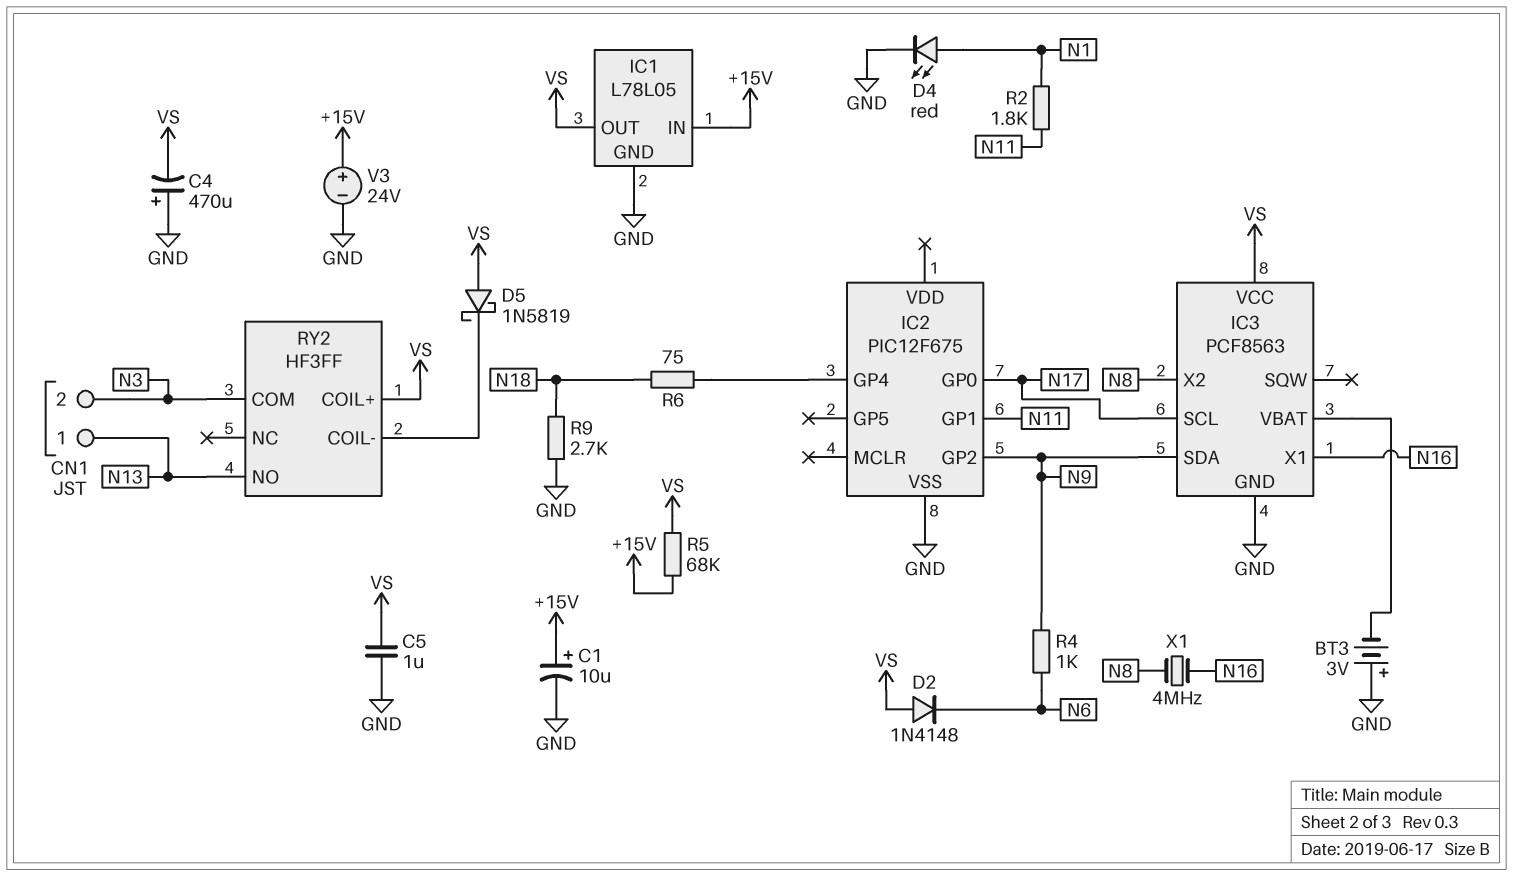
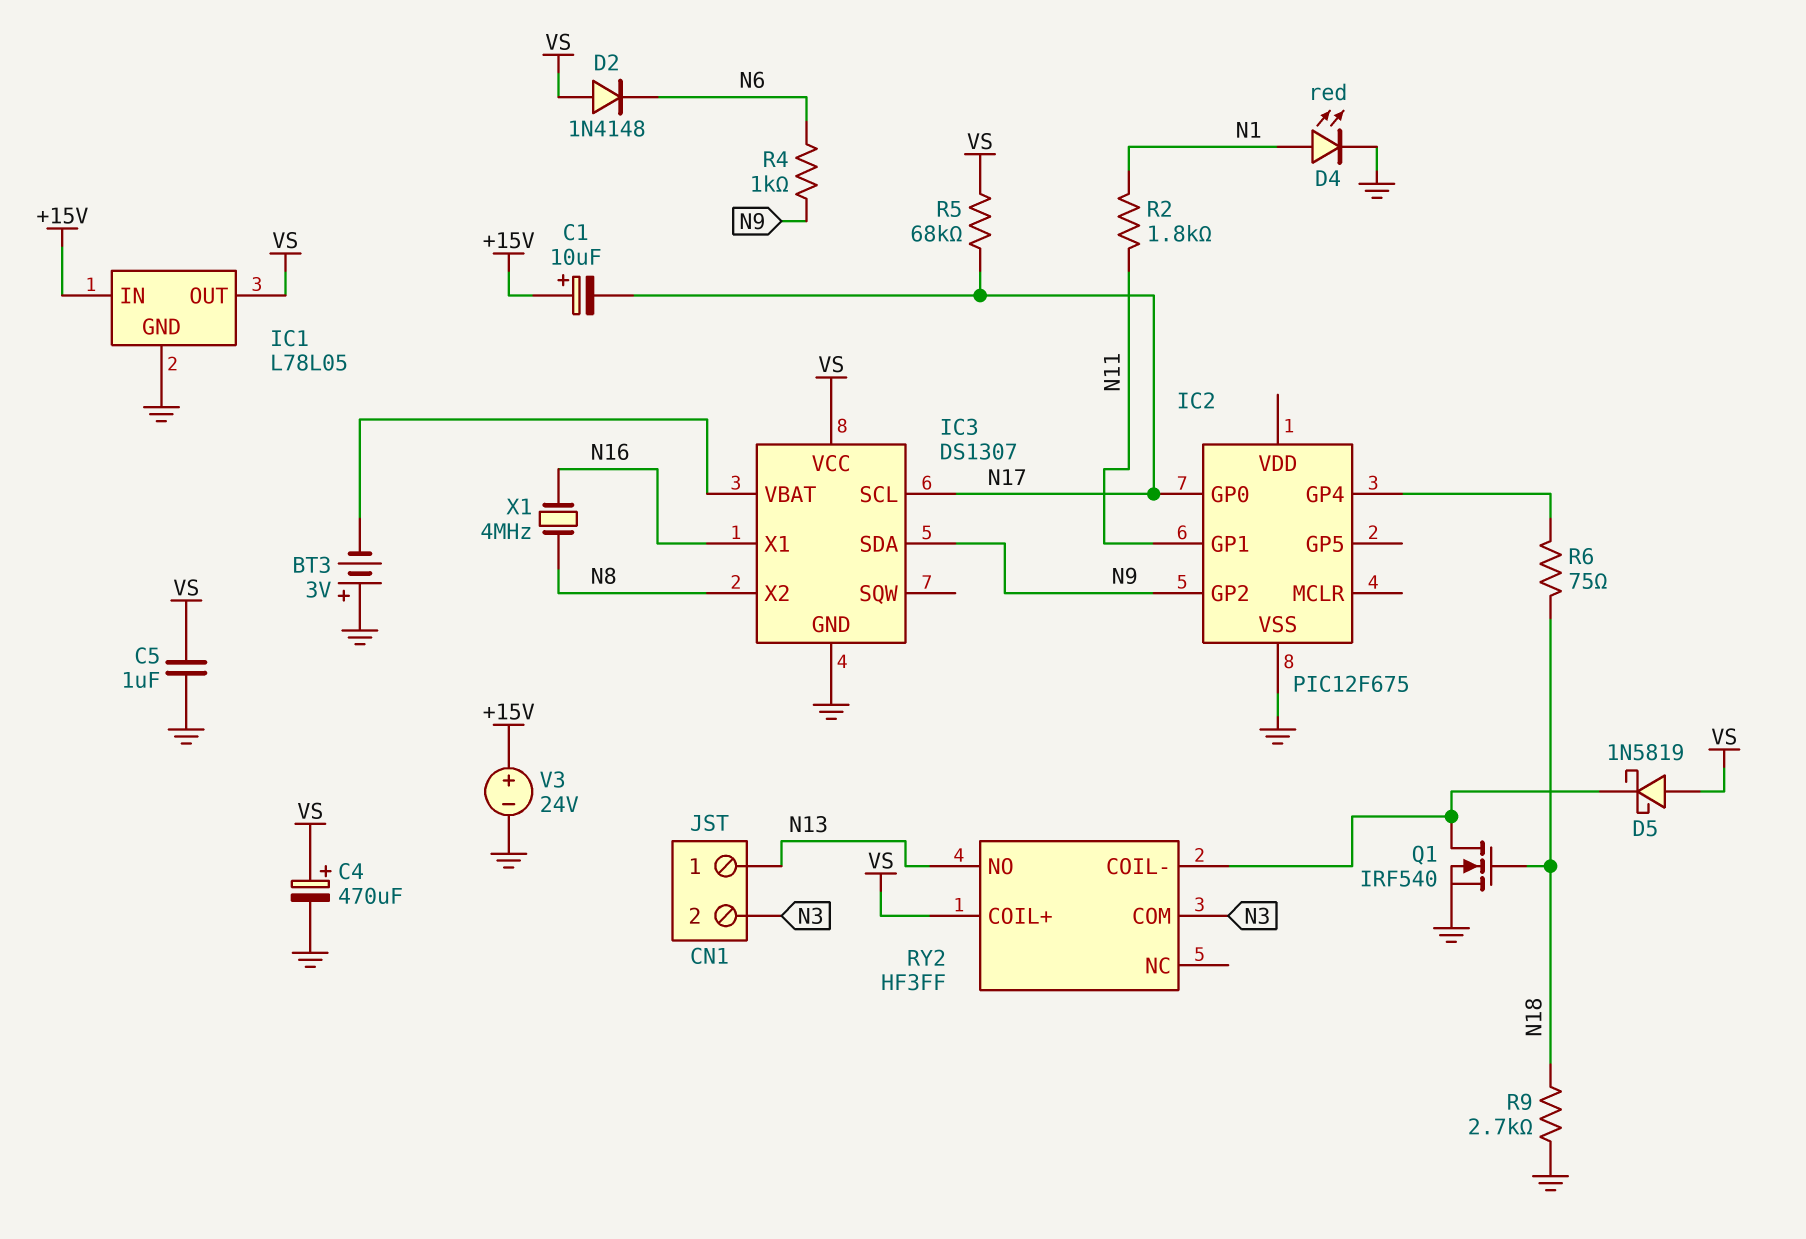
C1: 10uF (plus +15V, minus GND) -> 10uF (plus +15V, minus N17)
C4: 470uF (plus GND, minus VS) -> 470uF (plus VS, minus GND)
IC3: PCF8563 -> DS1307
Q1: none -> NMOS IRF540 (G N18, D RY2/COIL-, S GND)
R5: 68k (+15V, VS) -> 68k (N17, VS)

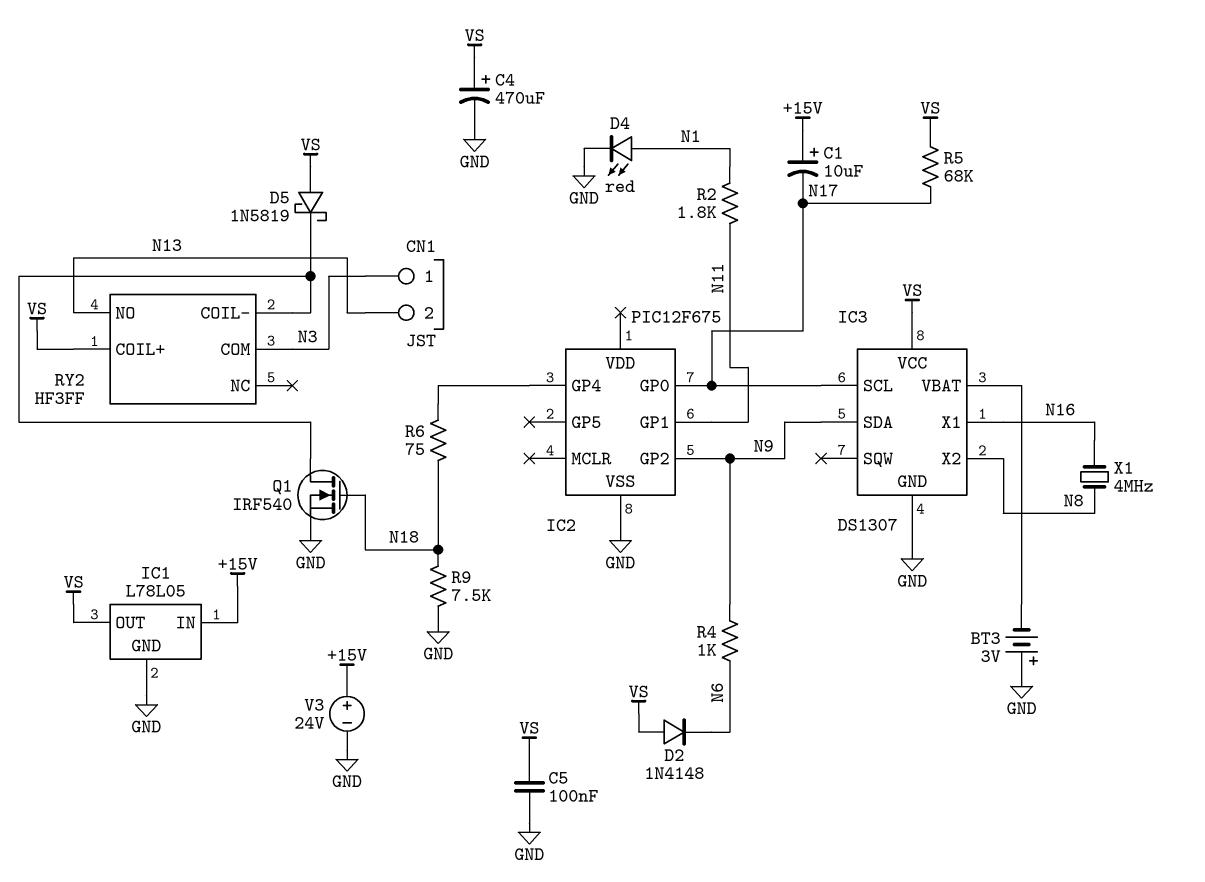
C5: 1uF (GND, VS) -> 100nF (GND, VS)
CN1 pin 1: N13 -> N3
CN1 pin 2: N3 -> N13
R9: 2.7k (GND, N18) -> 7.5k (GND, N18)

